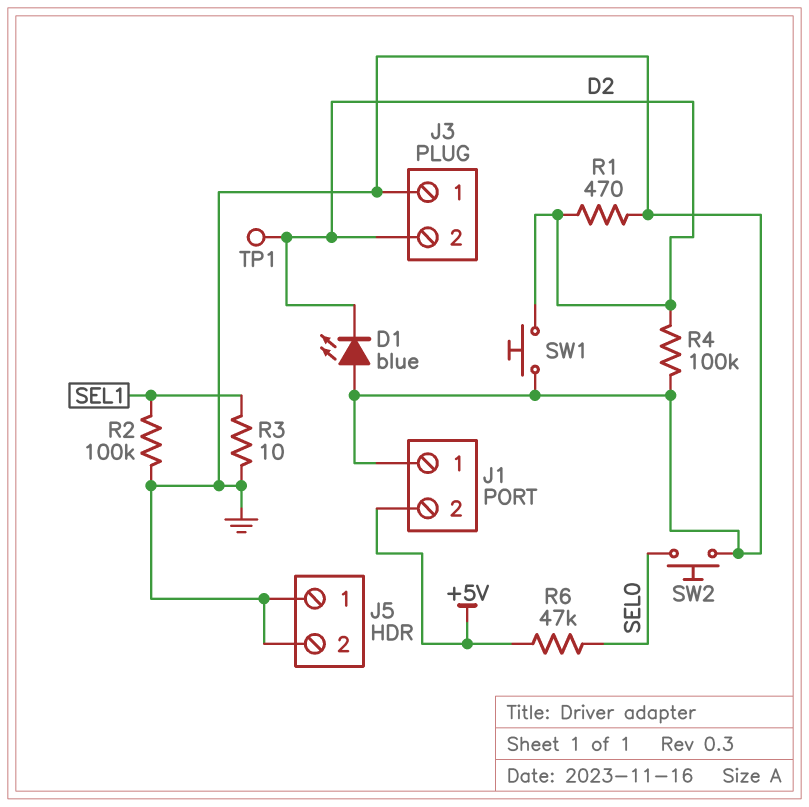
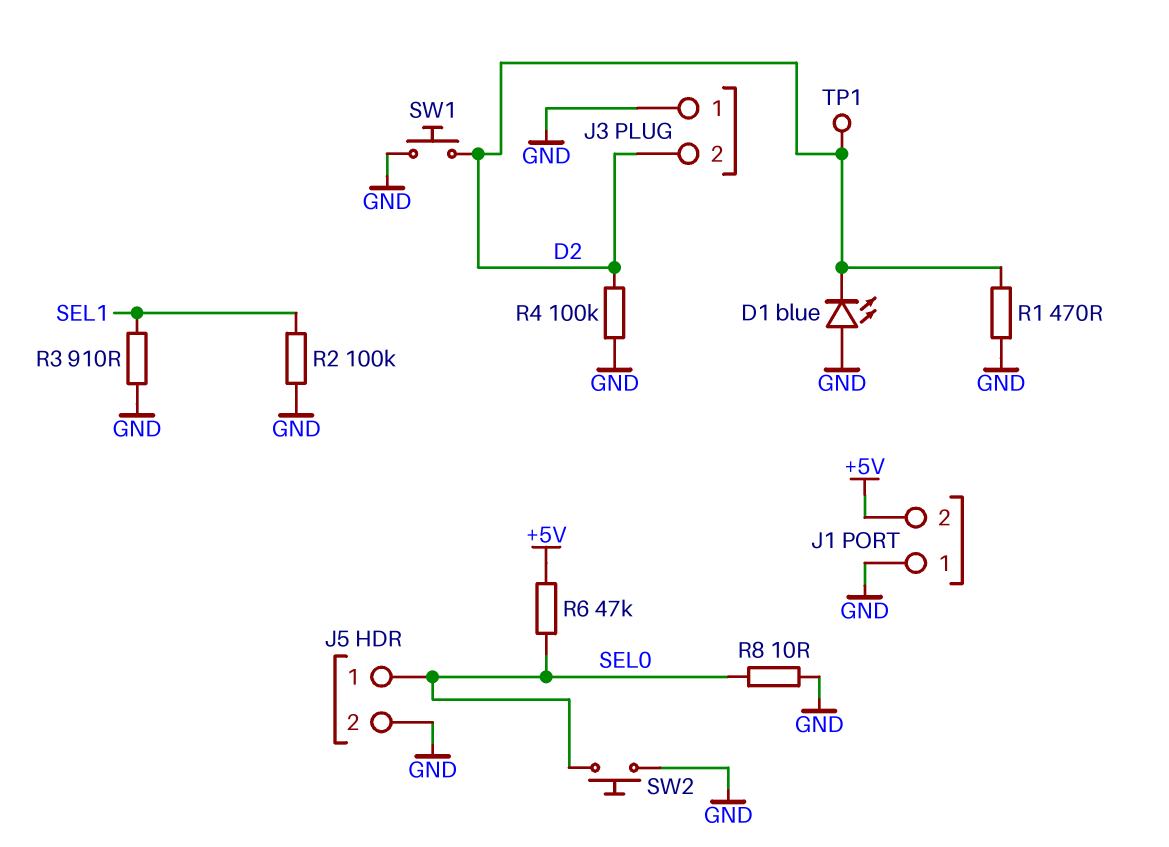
J5 pin 1: GND -> SEL0
R3: 10 (GND, SEL1) -> 910 (GND, SEL1)
R8: none -> 10 (GND, SEL0)

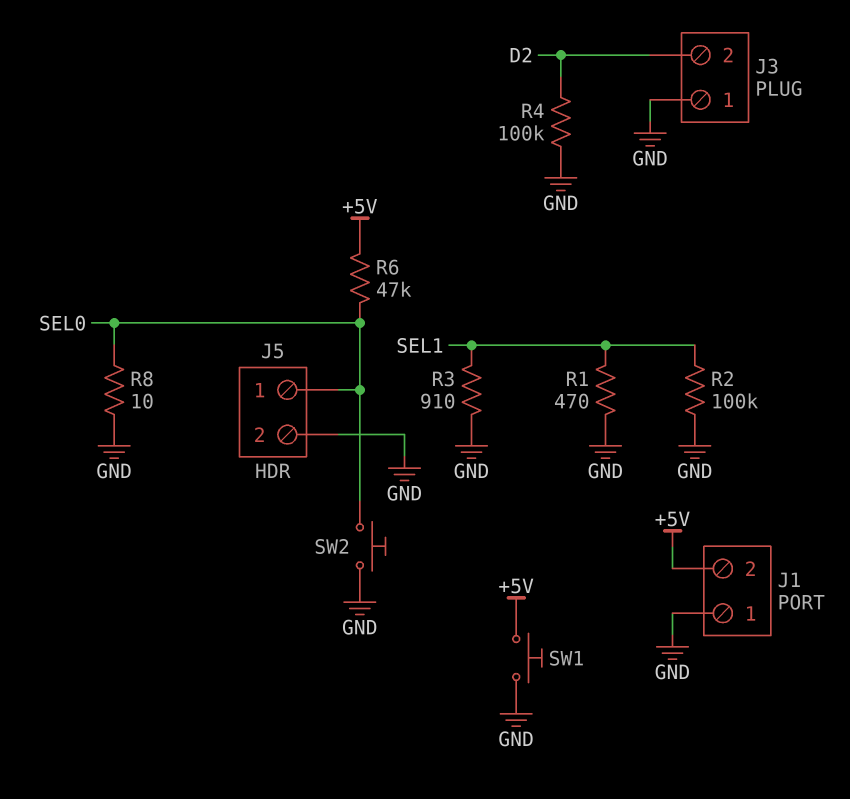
D1: LED blue (A GND, K D2) -> none
R1: 470 (D2, GND) -> 470 (GND, SEL1)
SW1: button (D2, GND) -> button (+5V, GND)
TP1: test point (D2) -> none

